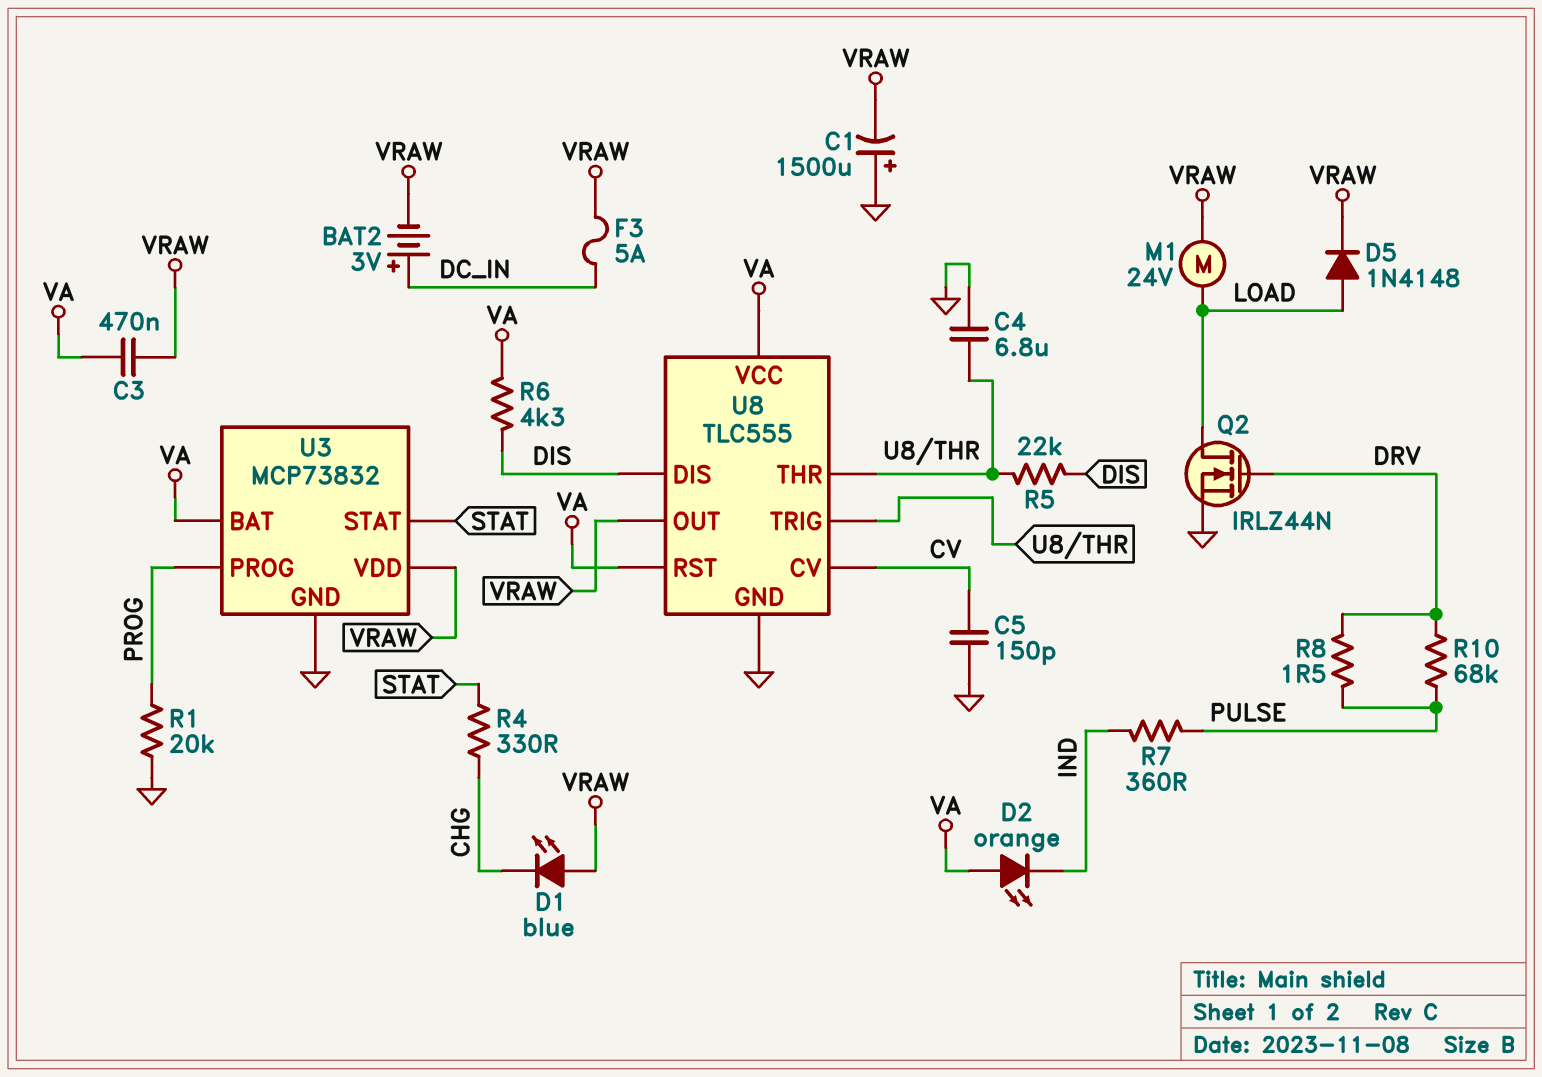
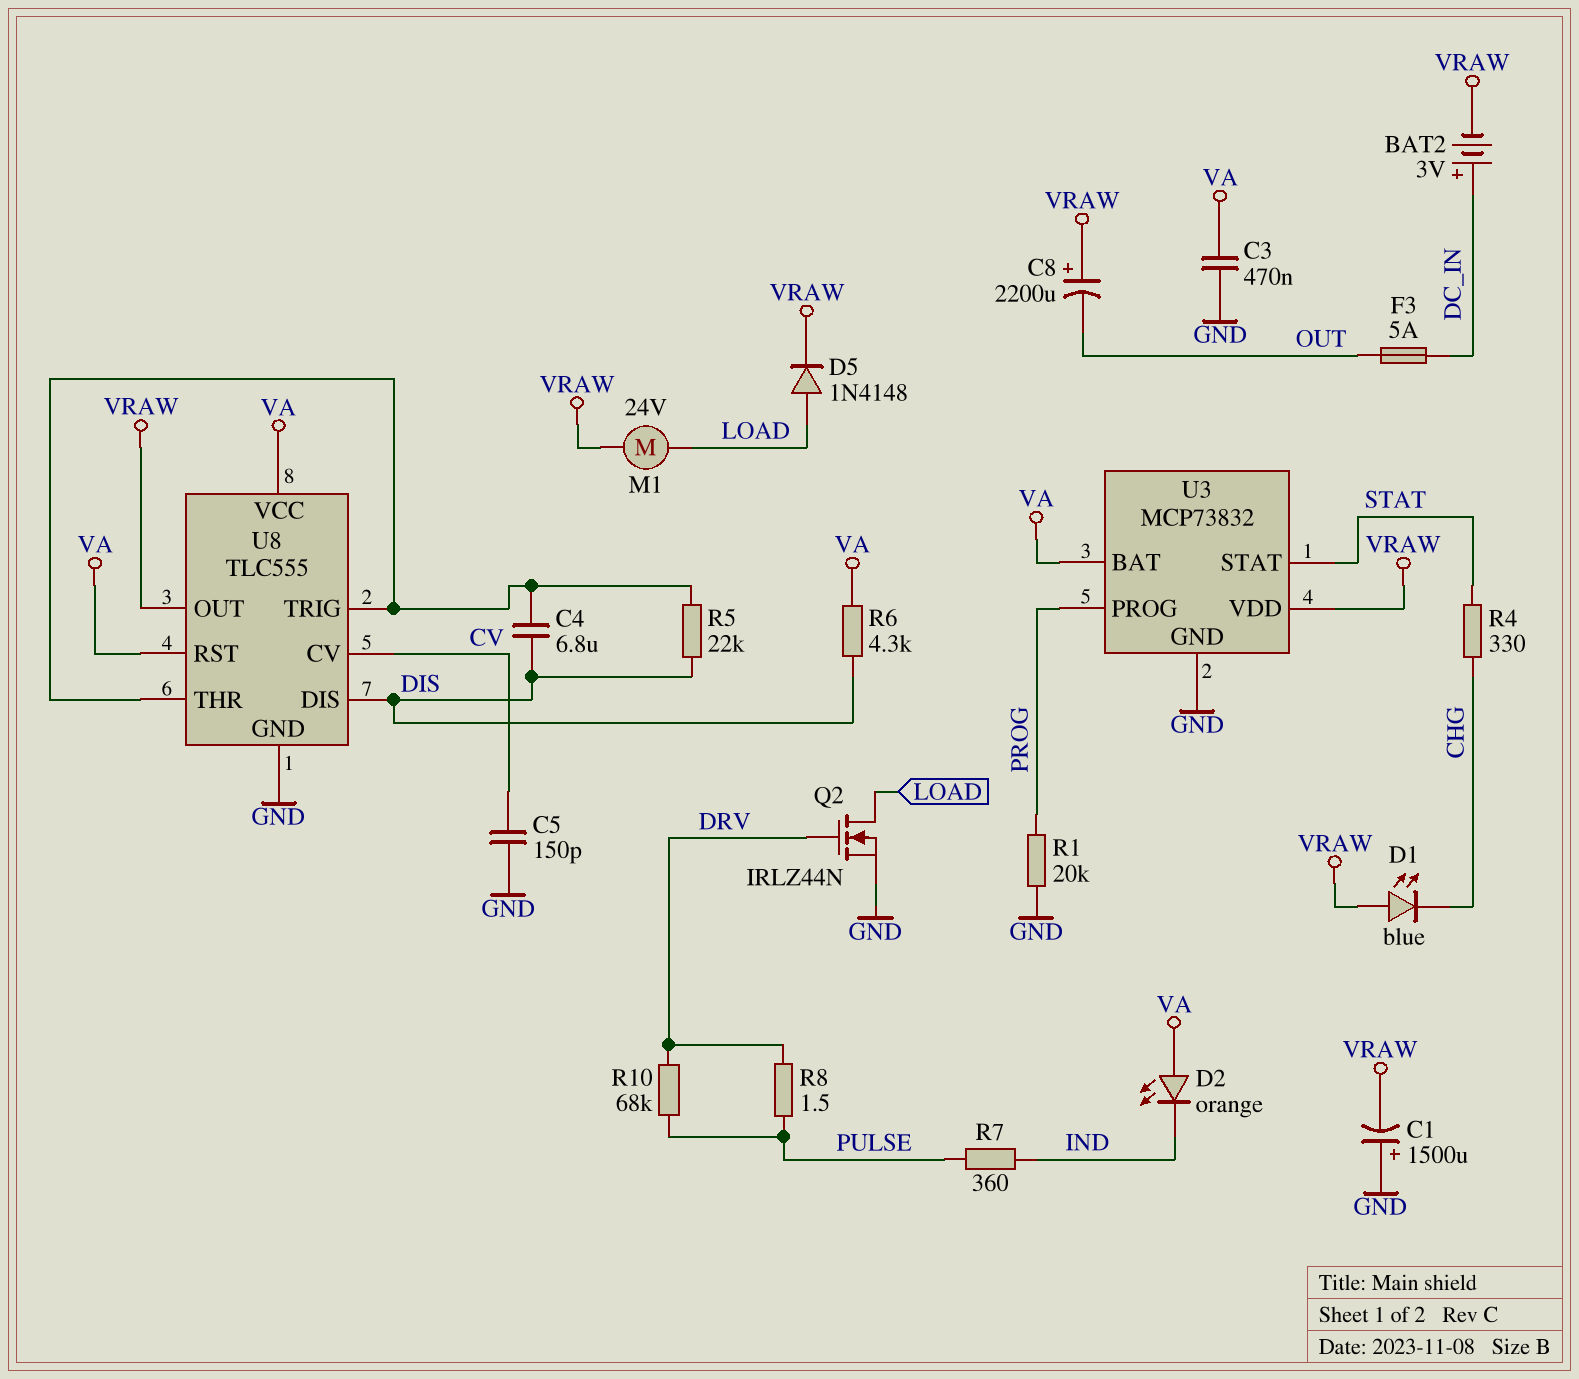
C3: 470nF (VA, VRAW) -> 470nF (GND, VA)
C4: 6.8uF (GND, U8/THR) -> 6.8uF (DIS, U8/THR)
C8: none -> 2200uF (plus VRAW, minus OUT)
F3: 5A (DC_IN, VRAW) -> 5A (DC_IN, OUT)

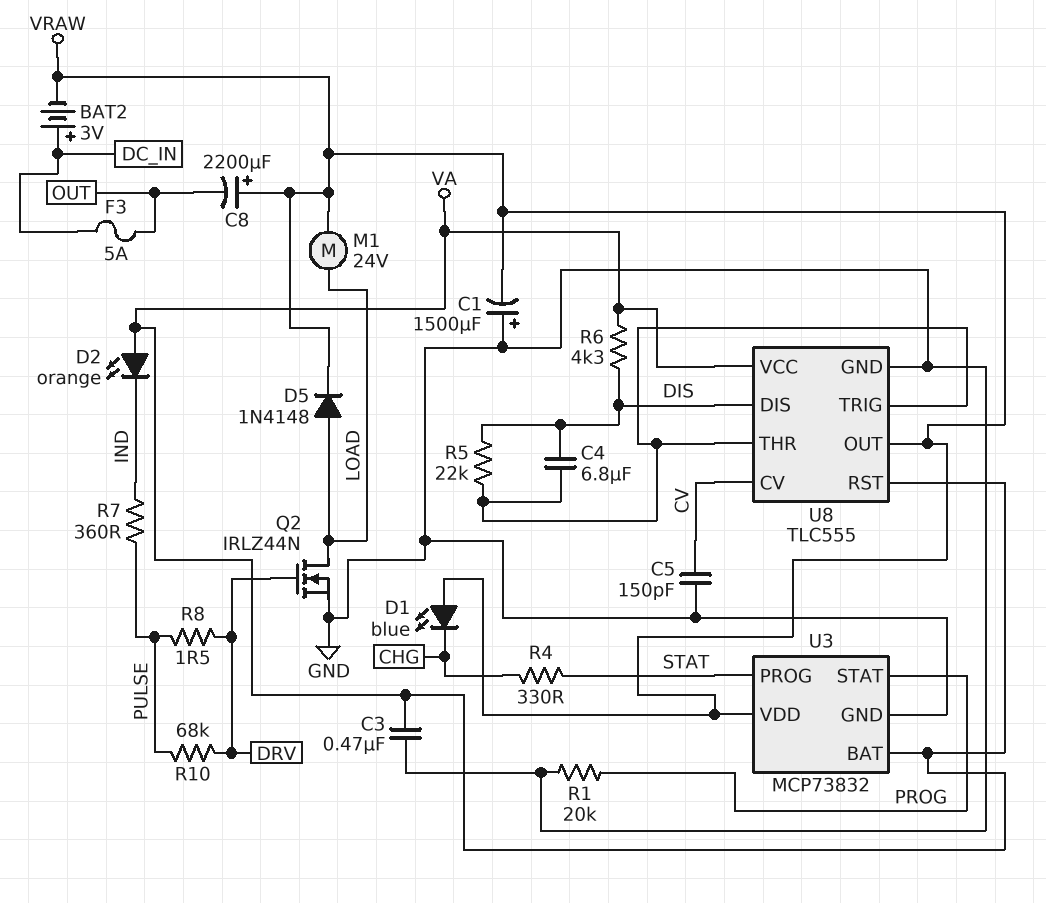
U3 pin PROG: PROG -> STAT
U3 pin STAT: STAT -> PROG

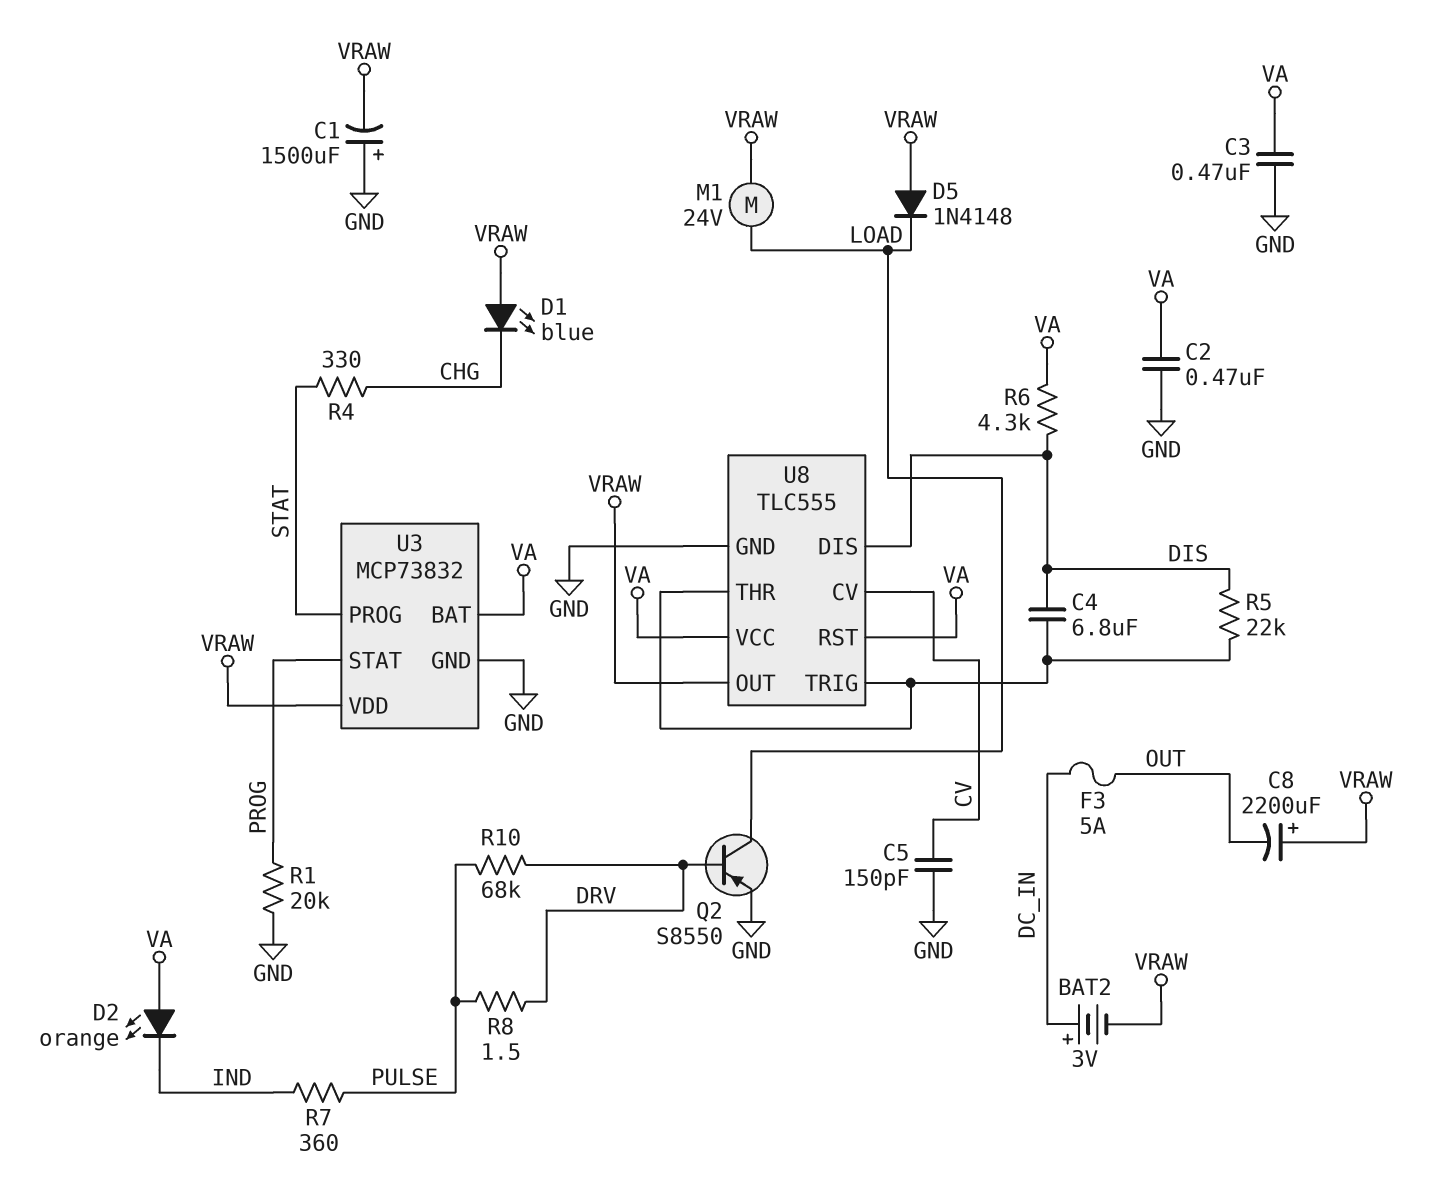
C2: none -> 470nF (GND, VA)
D5: diode 1N4148 (A LOAD, K VRAW) -> diode 1N4148 (A VRAW, K LOAD)
Q2: NMOS IRLZ44N (G DRV, D LOAD, S GND) -> PNP S8550 (B DRV, C LOAD, E GND)

